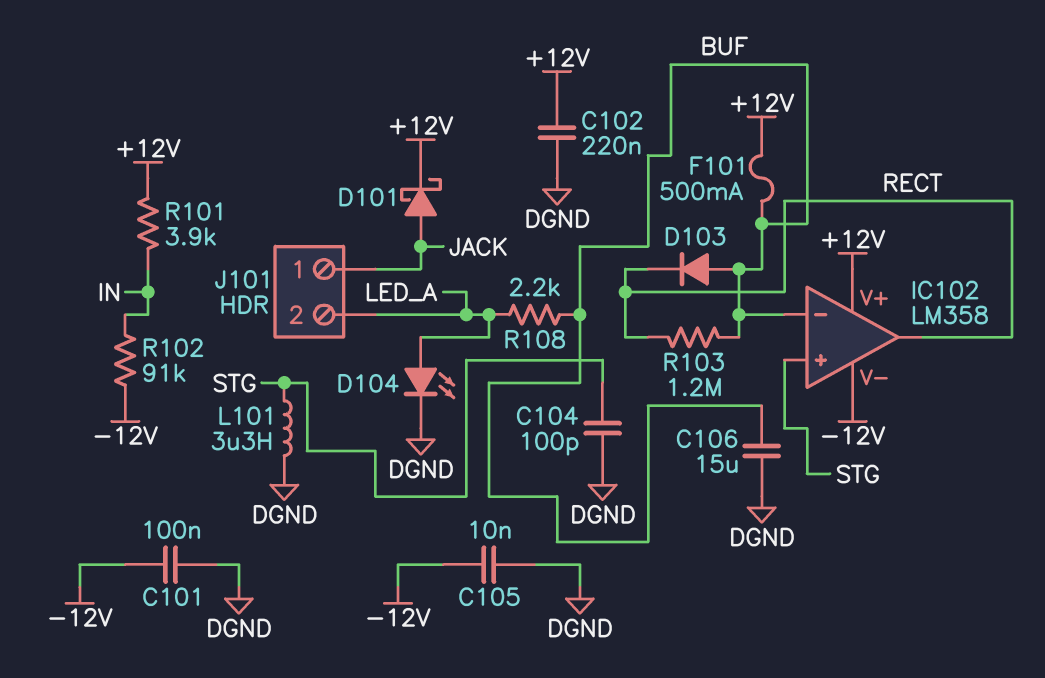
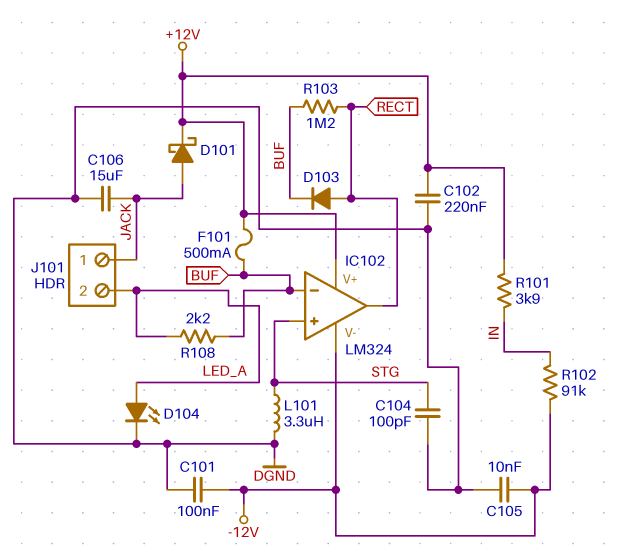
C106: 15uF (BUF, DGND) -> 15uF (DGND, JACK)
D103: diode (A BUF, K RECT) -> diode (A RECT, K BUF)
IC102: LM358 -> LM324

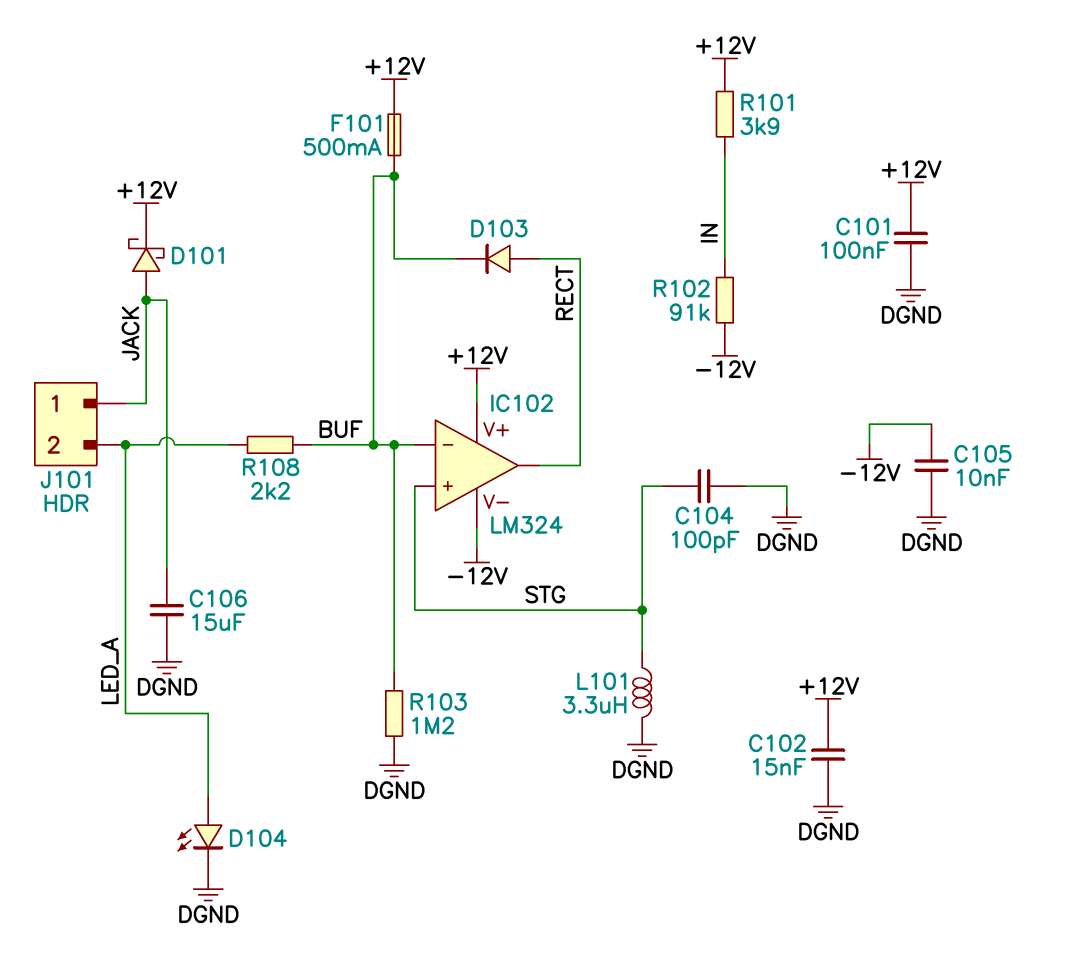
C101: 100nF (-12V, DGND) -> 100nF (+12V, DGND)
C102: 220nF (+12V, DGND) -> 15nF (+12V, DGND)
R103: 1.2M (BUF, RECT) -> 1.2M (BUF, DGND)

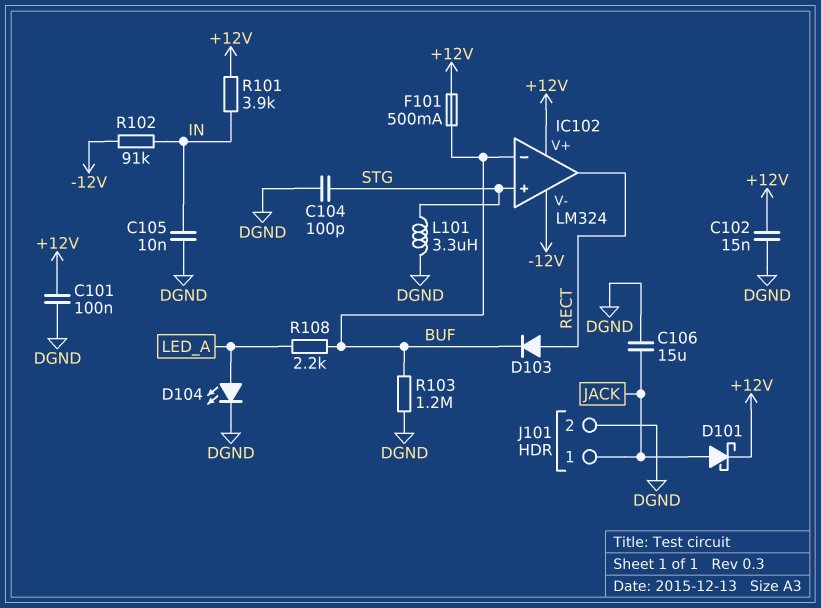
C105: 10nF (-12V, DGND) -> 10nF (DGND, IN)
J101 pin 2: LED_A -> DGND

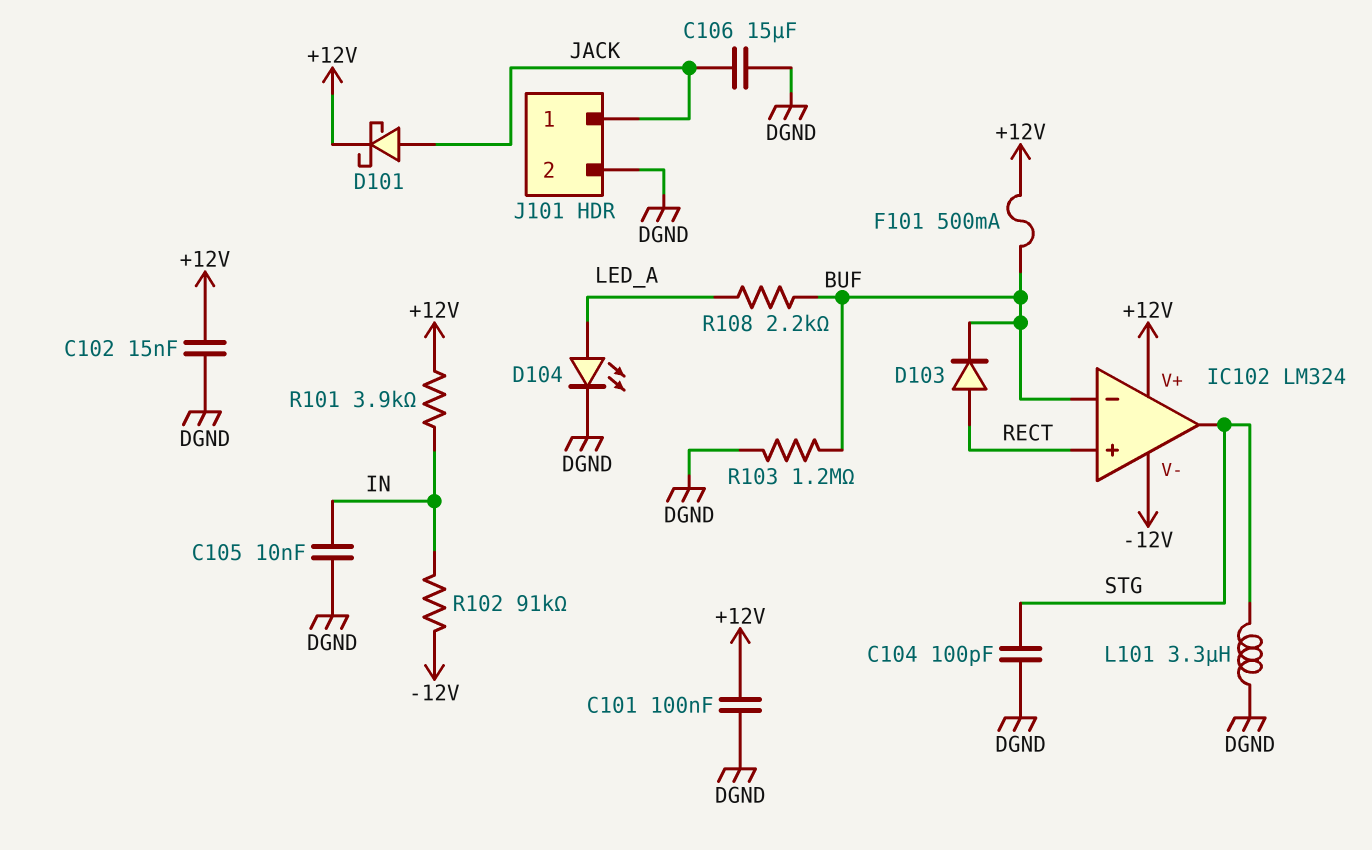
IC102 pin in+: STG -> RECT
IC102 pin out: RECT -> STG

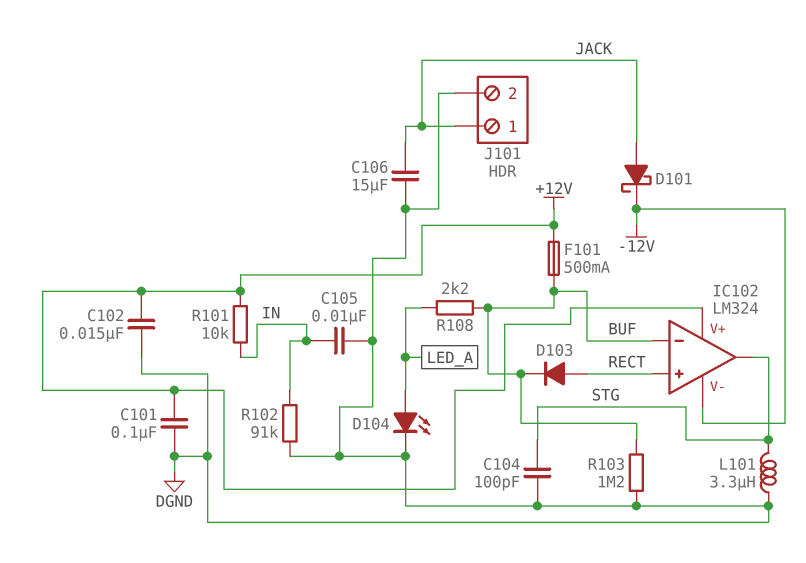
D101: schottky (A JACK, K +12V) -> schottky (A JACK, K -12V)
R101: 3.9k (+12V, IN) -> 10k (+12V, IN)
R102: 91k (-12V, IN) -> 91k (DGND, IN)

